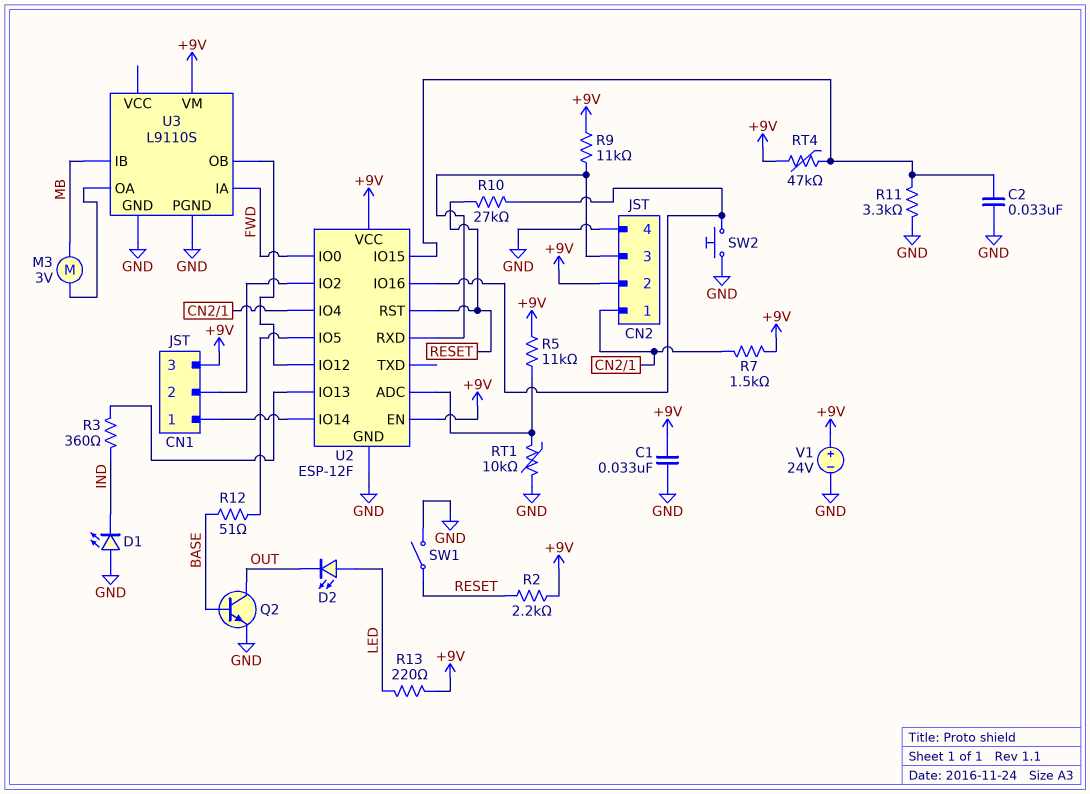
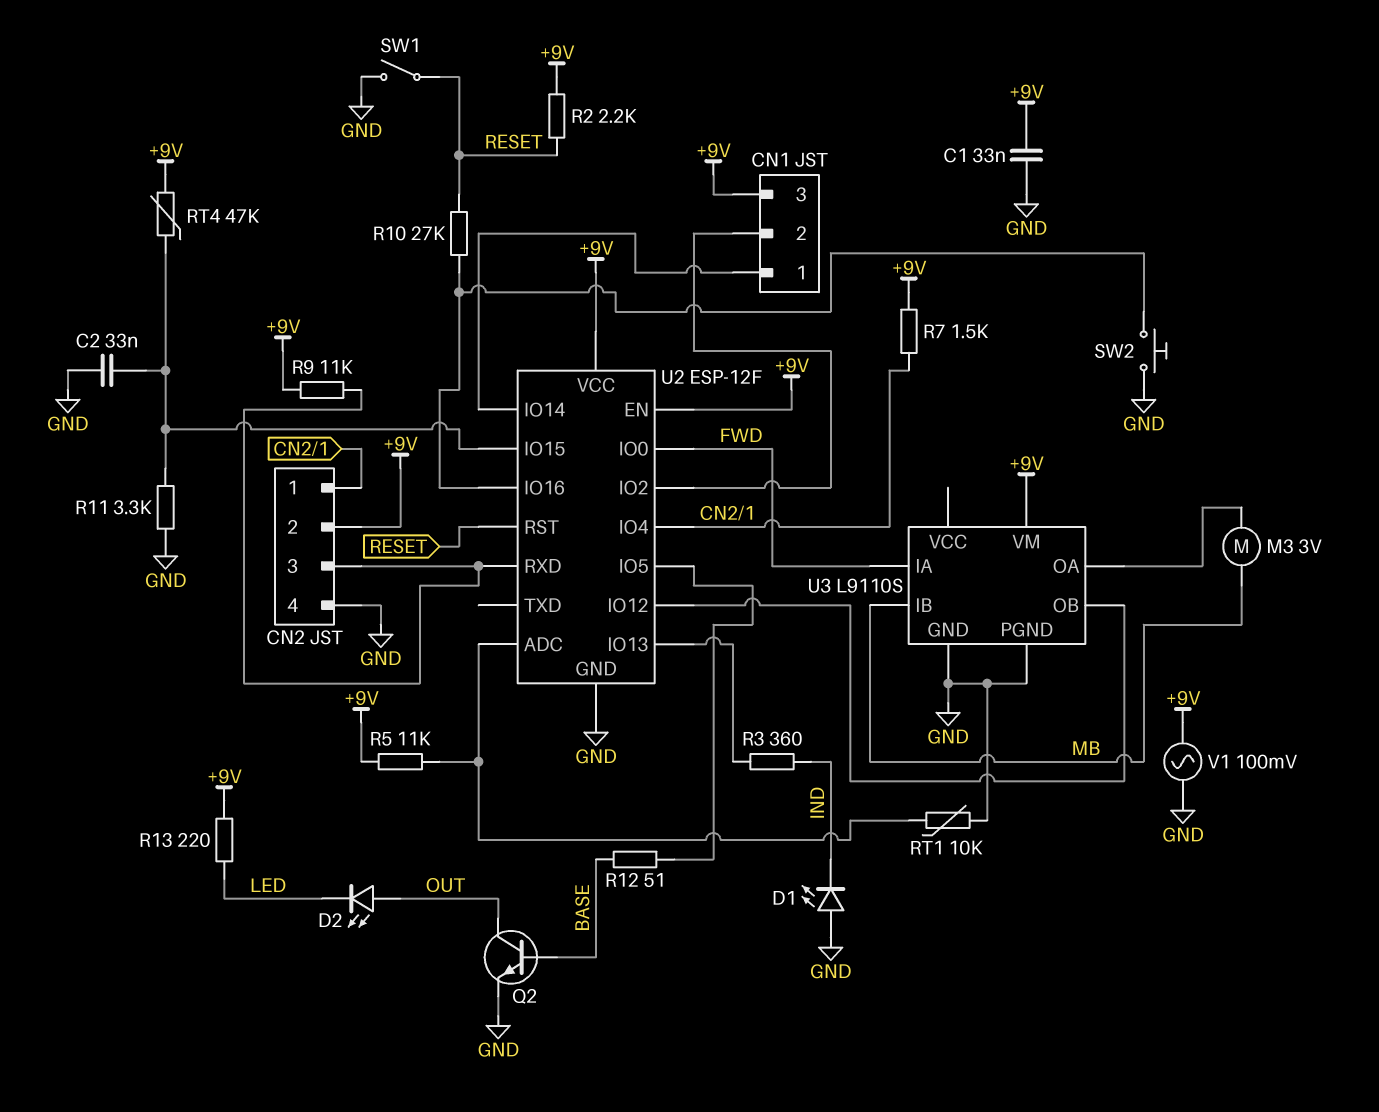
D2: LED (A LED, K OUT) -> LED (A OUT, K LED)
V1: 24V (plus +9V, minus GND) -> AC 100mV (+9V, GND)

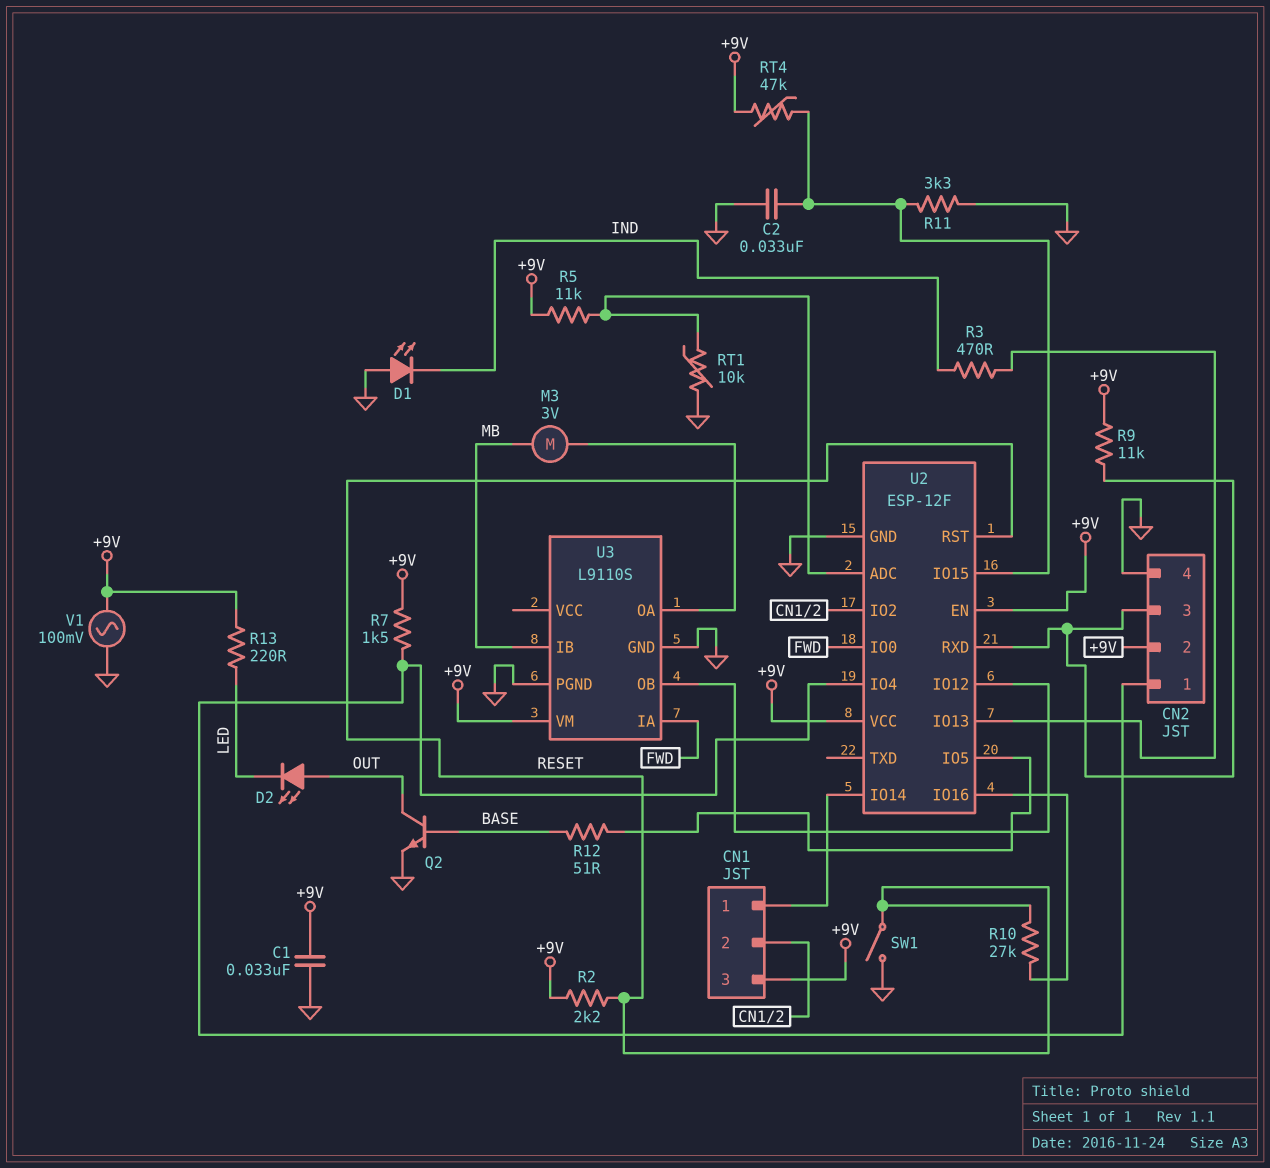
R3: 360 (IND, U2/IO13) -> 470 (IND, U2/IO13)
SW2: button (GND, U2/IO16) -> none

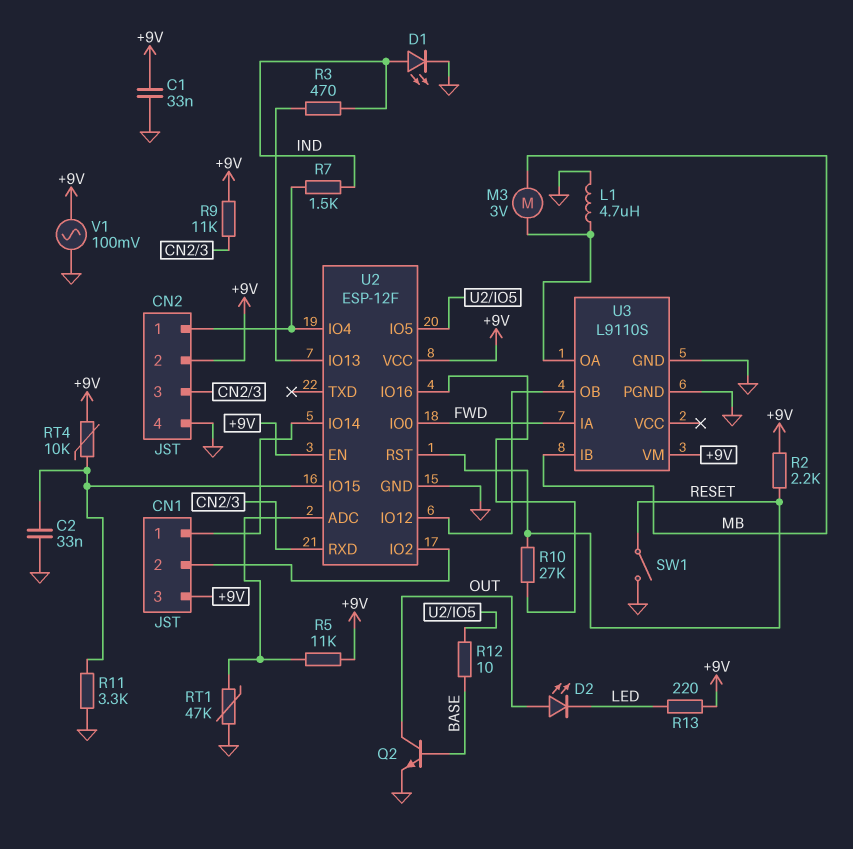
D1: LED (A GND, K IND) -> LED (A IND, K GND)
L1: none -> 4.7uH (GND, U3/OA)
R7: 1.5k (+9V, CN2/1) -> 1.5k (CN2/1, IND)
R12: 51 (BASE, U2/IO5) -> 10 (BASE, U2/IO5)
RT1: 10k (GND, U2/ADC) -> 47k (GND, U2/ADC)
RT4: 47k (+9V, U2/IO15) -> 10k (+9V, U2/IO15)

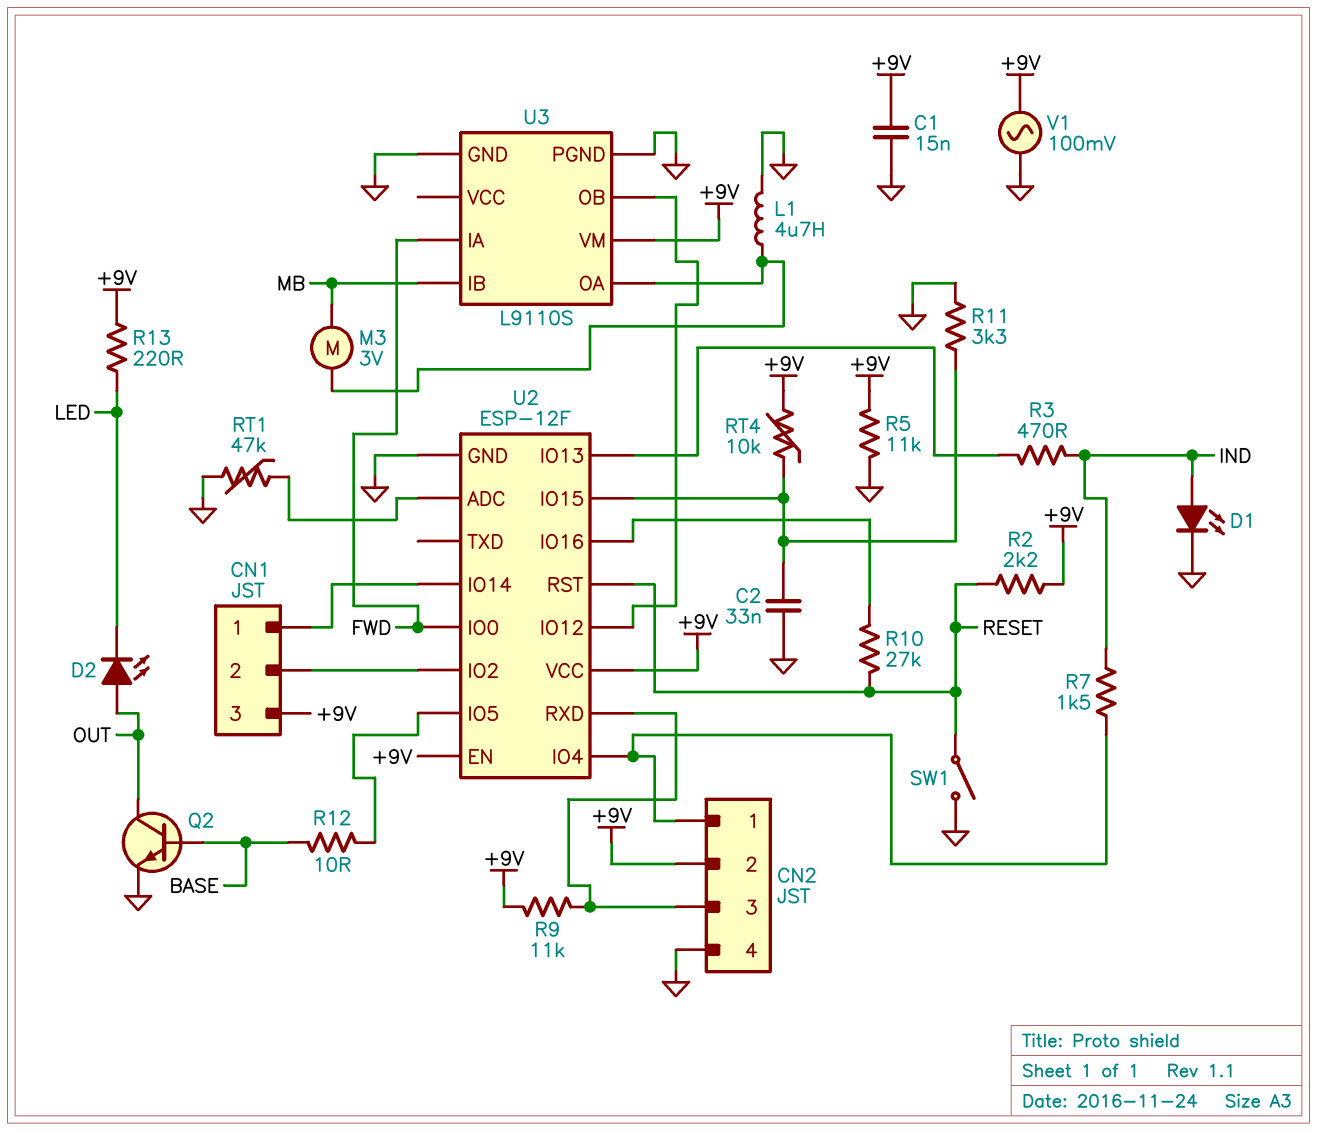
C1: 33nF (+9V, GND) -> 15nF (+9V, GND)
R5: 11k (+9V, U2/ADC) -> 11k (+9V, GND)

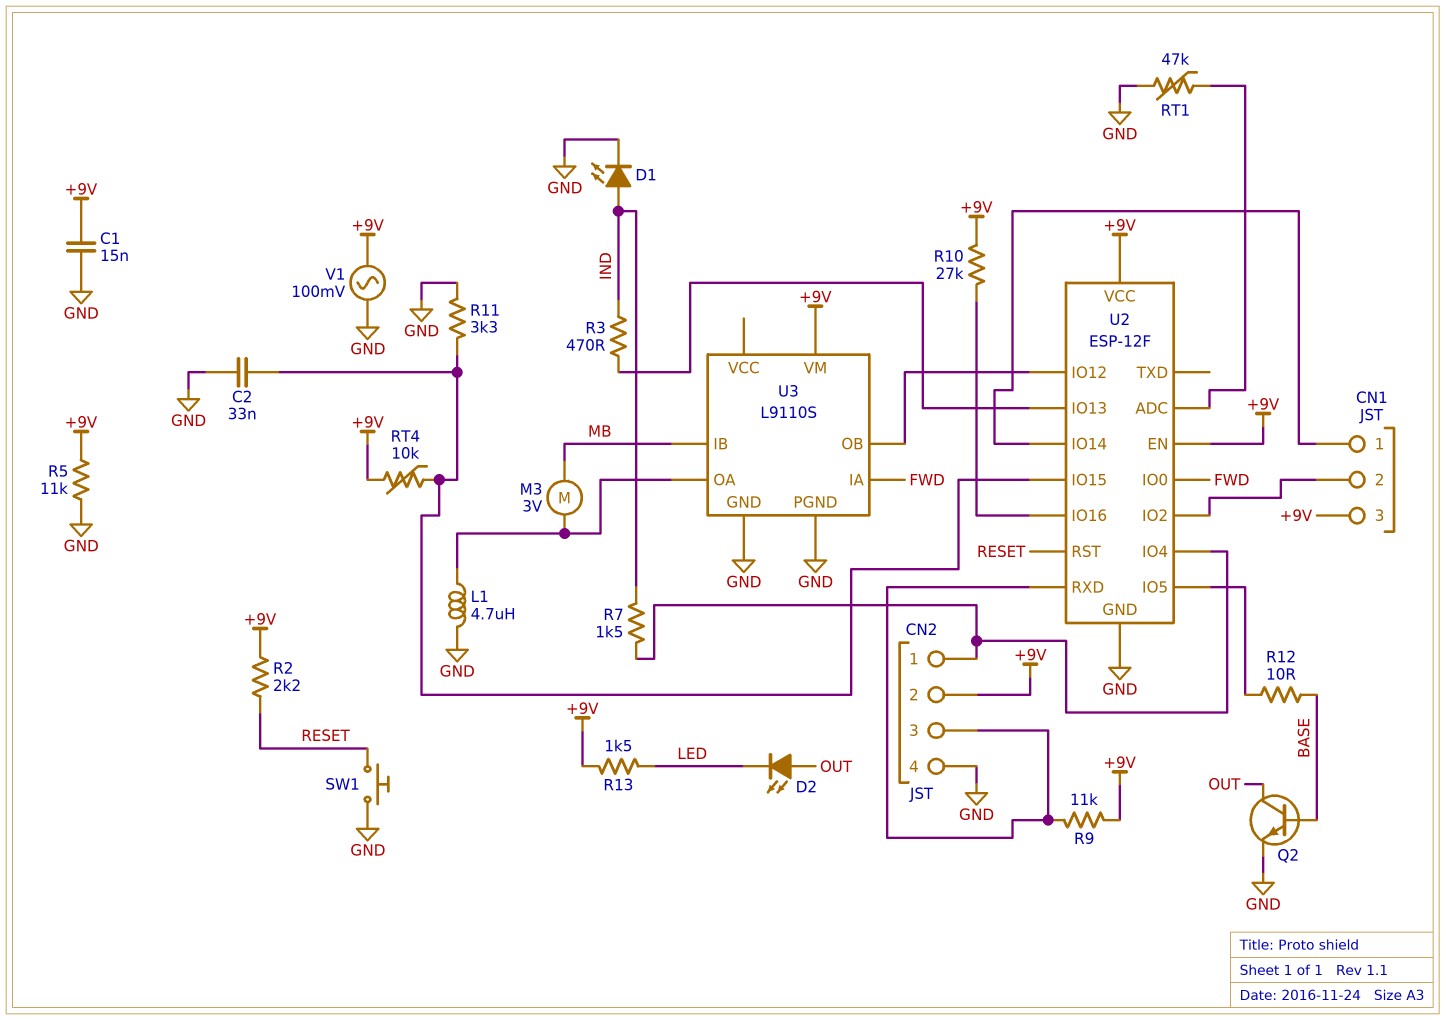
R10: 27k (RESET, U2/IO16) -> 27k (+9V, U2/IO16)
R13: 220 (+9V, LED) -> 1.5k (+9V, LED)
SW1: switch (GND, RESET) -> button (GND, RESET)

